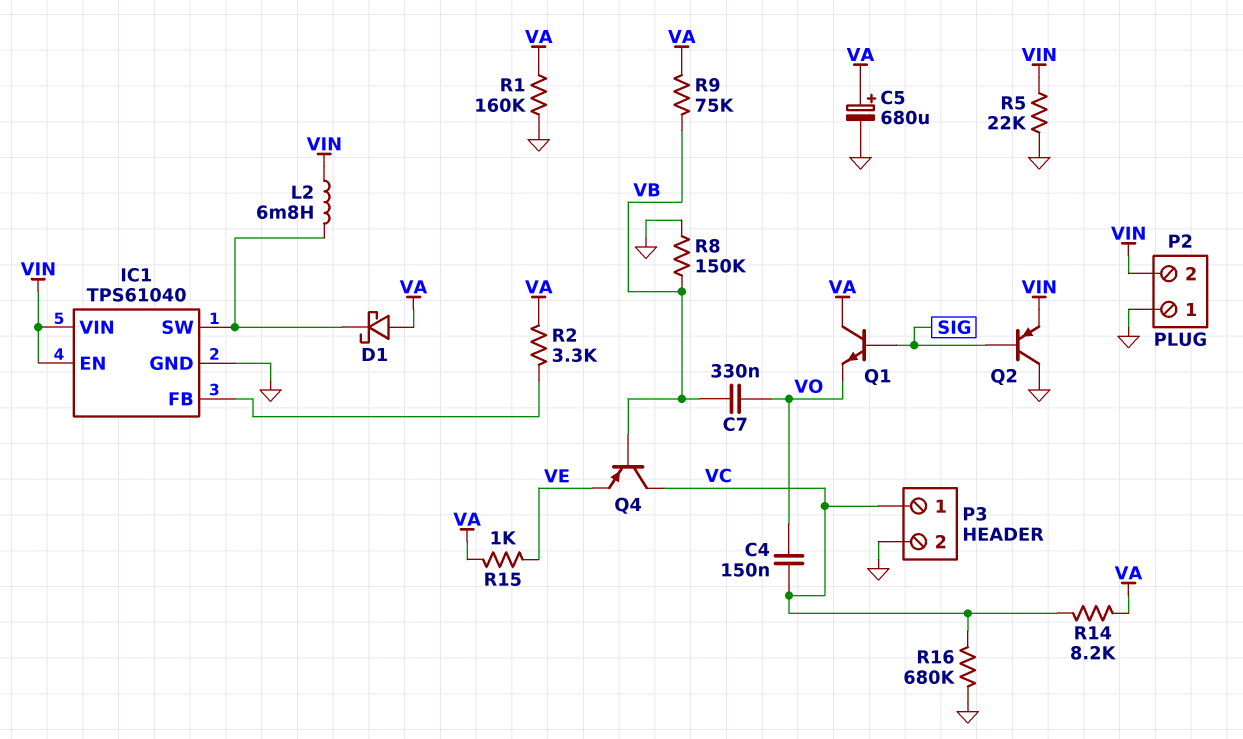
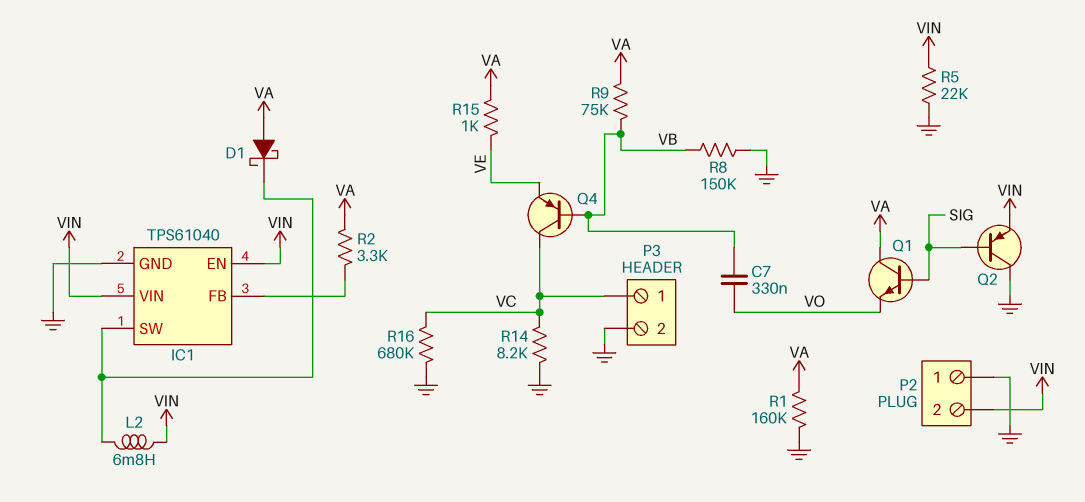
C4: 150nF (VC, VO) -> none
C5: 680uF (plus VA, minus GND) -> none
R14: 8.2k (VA, VC) -> 8.2k (GND, VC)

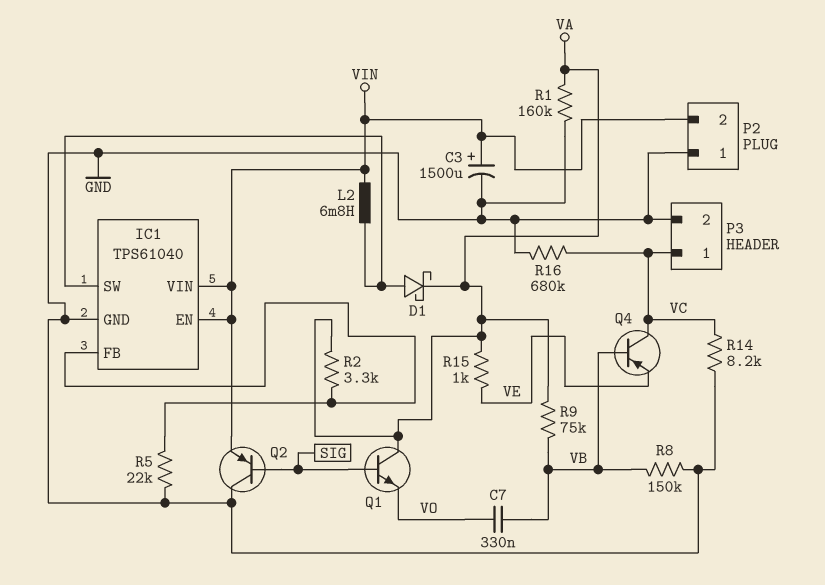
C3: none -> 1500uF (plus VIN, minus GND)
D1: schottky (A VA, K IC1/SW) -> schottky (A IC1/SW, K VA)
R5: 22k (GND, VIN) -> 22k (GND, IC1/FB)

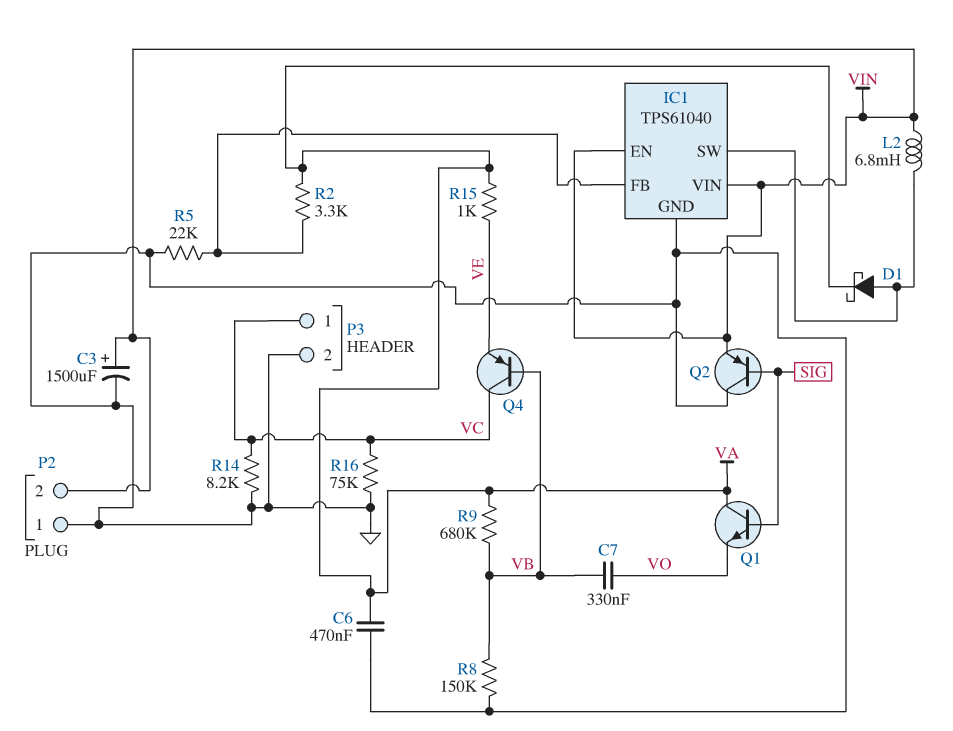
C6: none -> 470nF (GND, VA)
R1: 160k (GND, VA) -> none
R9: 75k (VA, VB) -> 680k (VA, VB)
R16: 680k (GND, VC) -> 75k (GND, VC)

